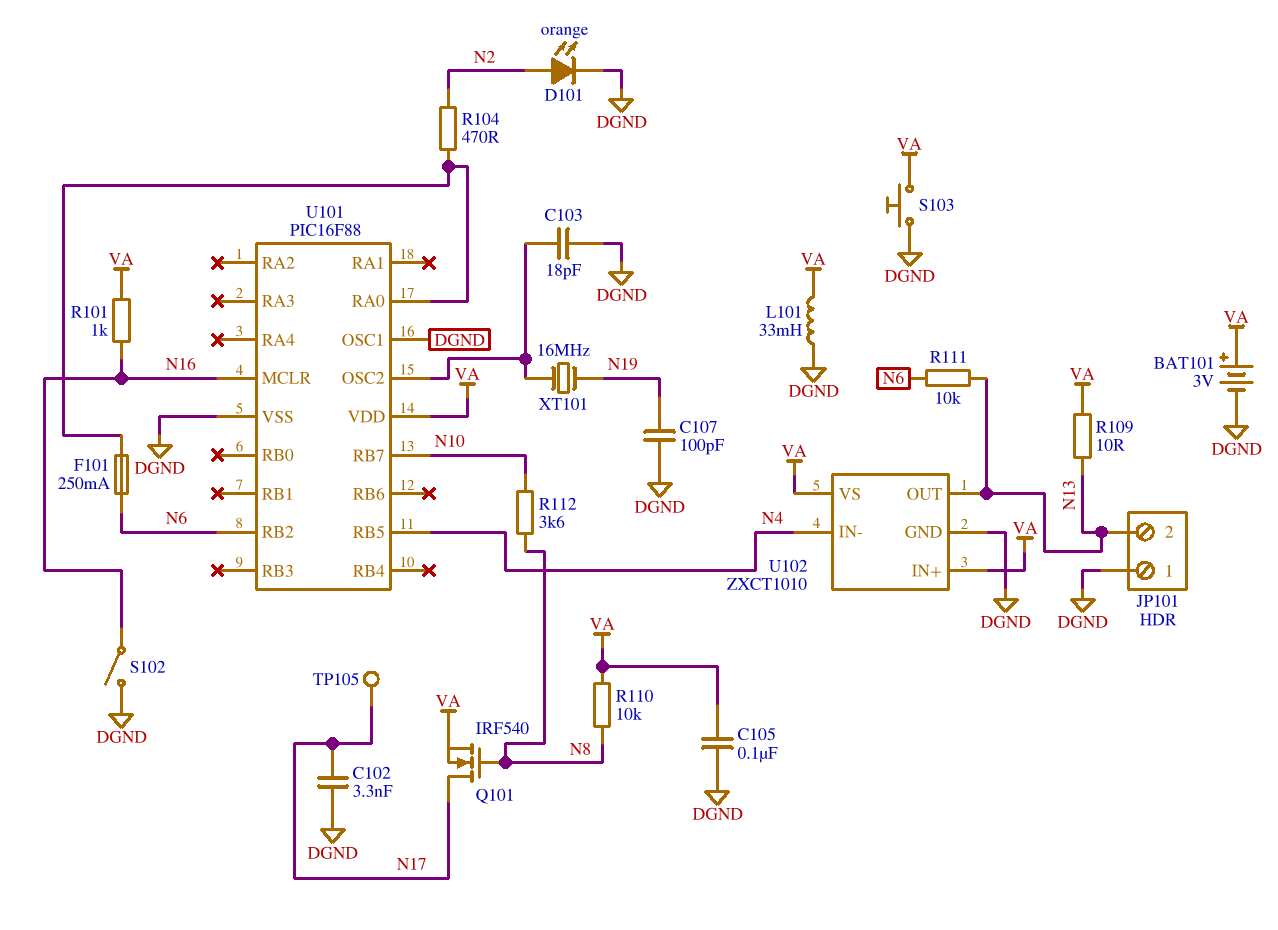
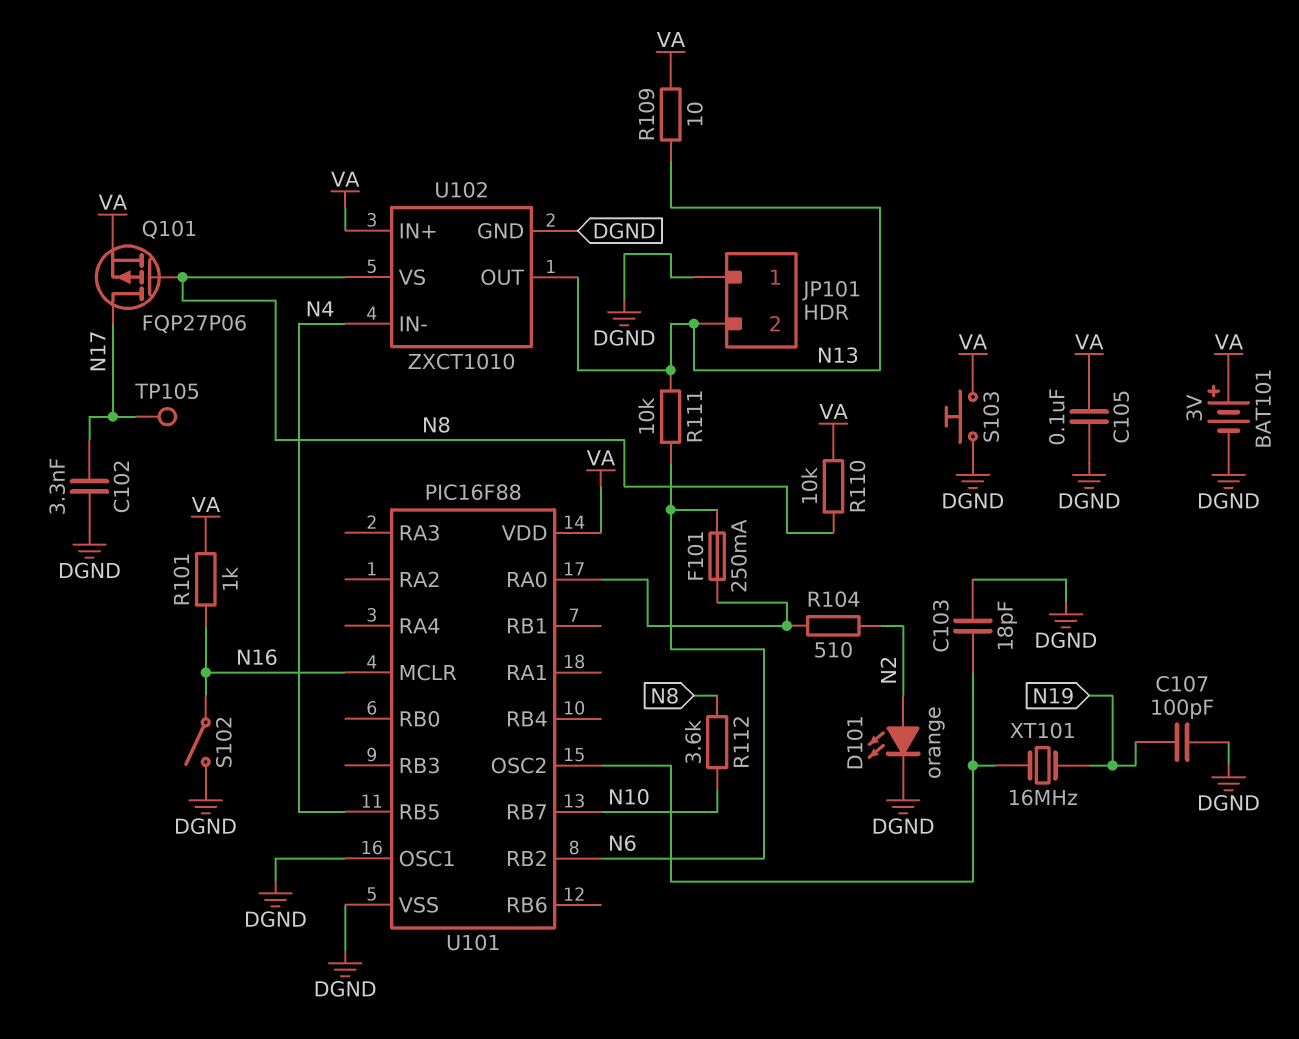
L101: 33mH (DGND, VA) -> none
Q101: NMOS IRF540 (G N8, D N17, S VA) -> PMOS FQP27P06 (G N8, D N17, S VA)
R104: 470 (N2, U101/RA0) -> 510 (N2, U101/RA0)
U102 pin VS: VA -> N8

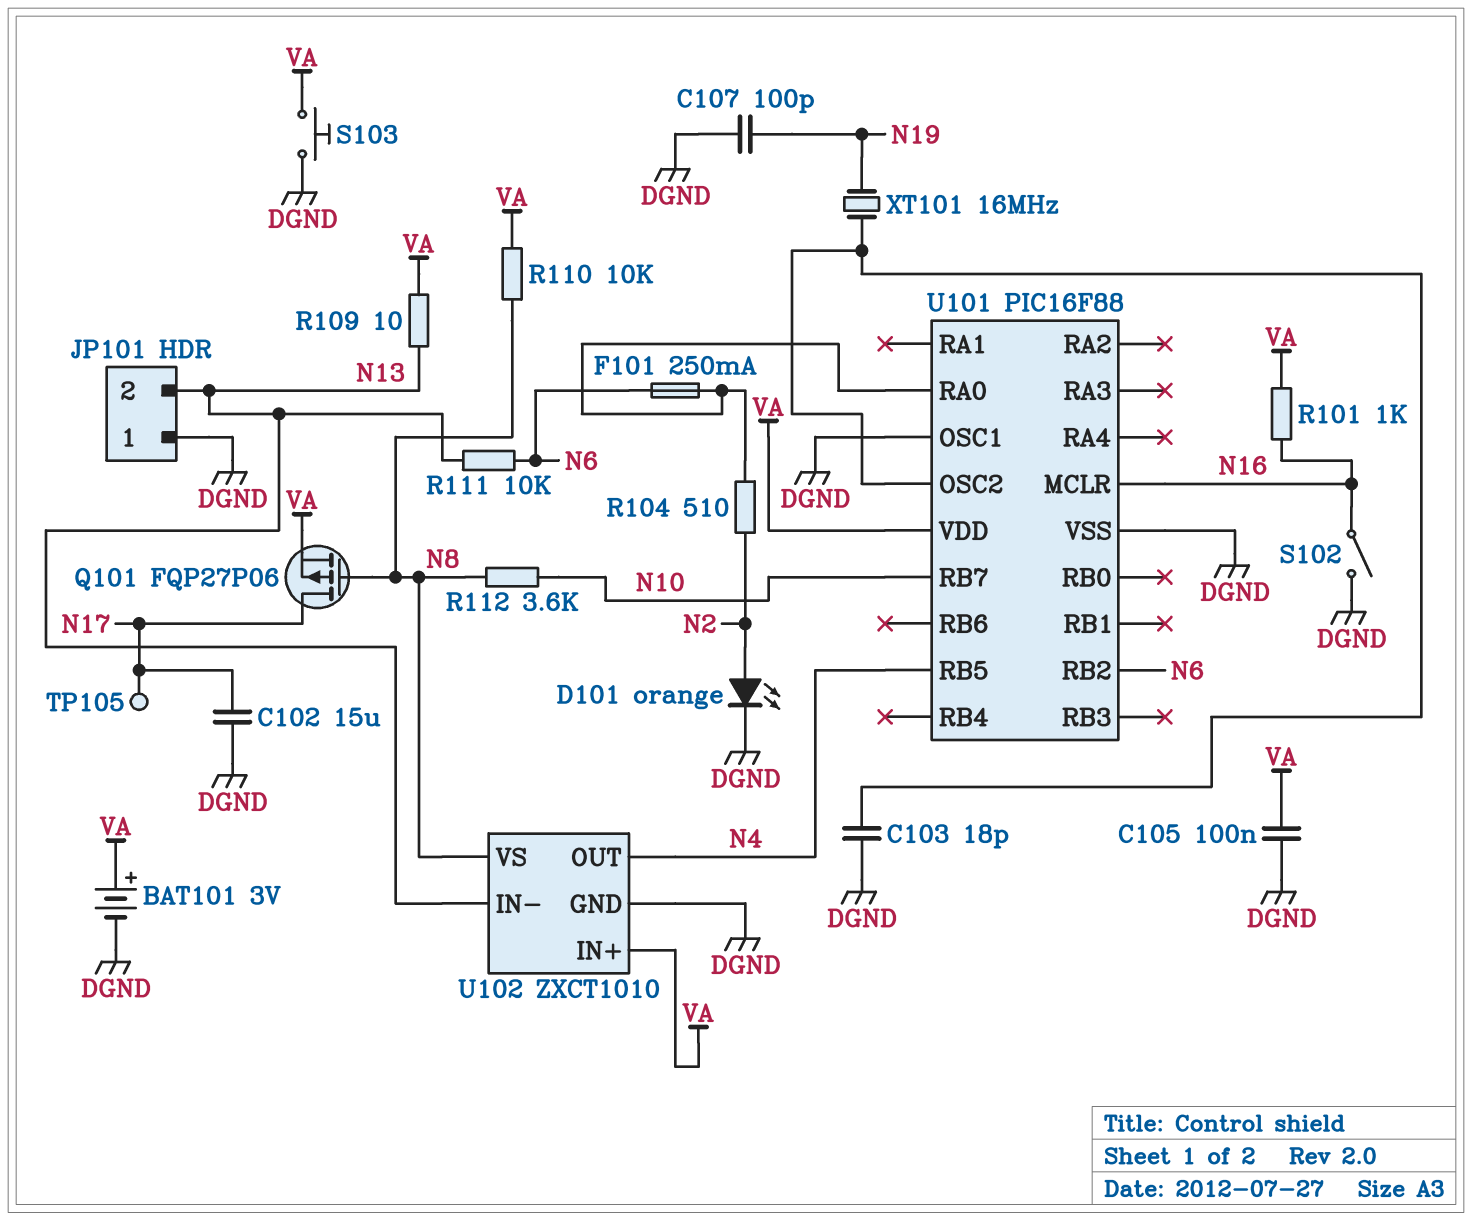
C102: 3.3nF (DGND, N17) -> 15uF (DGND, N17)
U102 pin IN-: N4 -> N13
U102 pin OUT: N13 -> N4

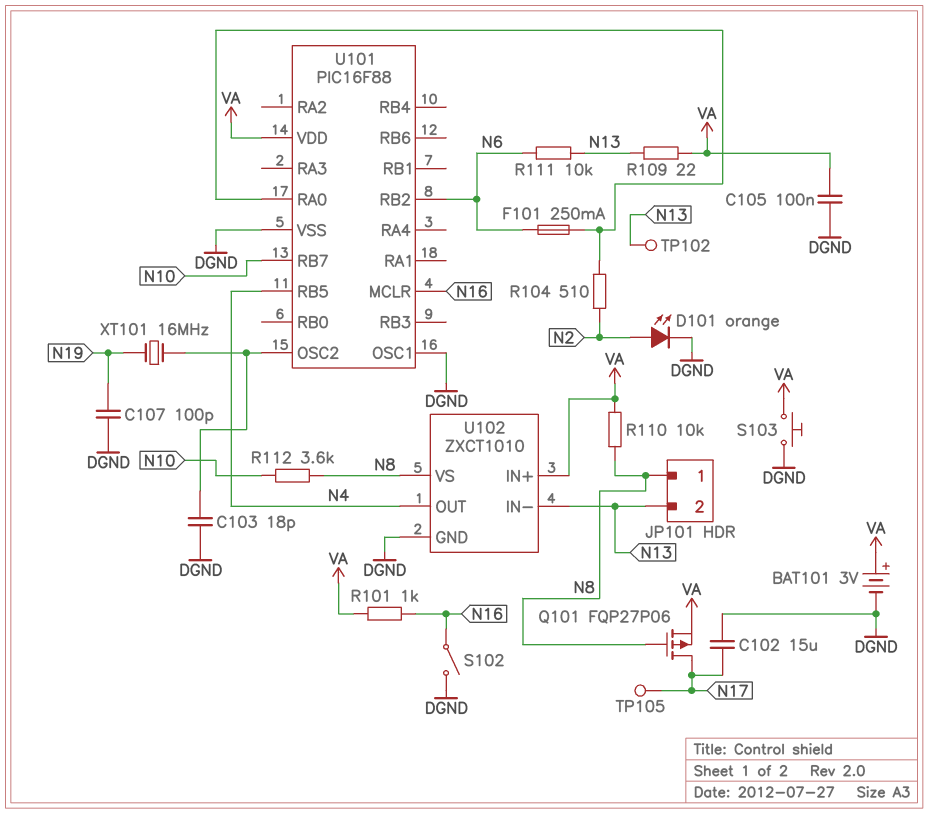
JP101 pin 1: DGND -> N8
R109: 10 (N13, VA) -> 22 (N13, VA)
TP102: none -> test point (N13)

